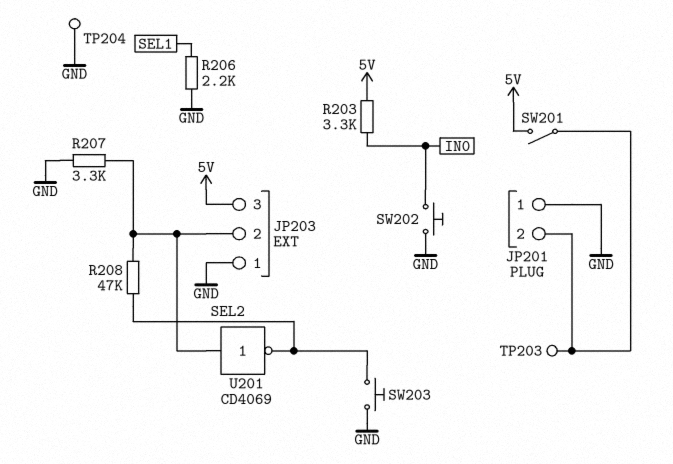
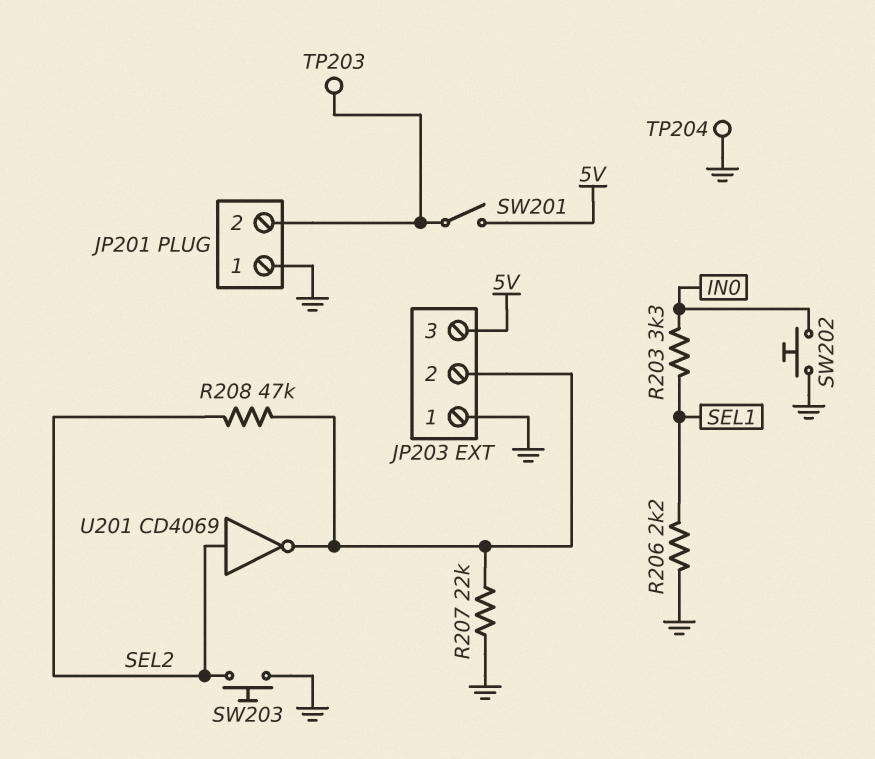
R203: 3.3k (5V, IN0) -> 3.3k (IN0, SEL1)
R207: 3.3k (GND, JP203/2) -> 22k (GND, JP203/2)
U201: NOT CD4069 (in JP203/2, out SEL2) -> NOT CD4069 (in SEL2, out JP203/2)

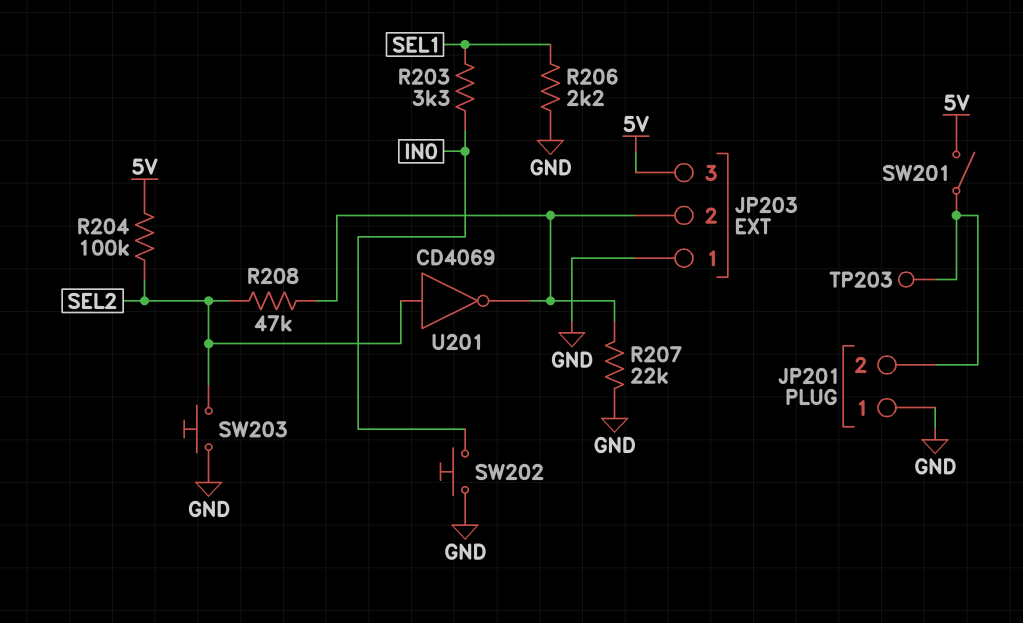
R204: none -> 100k (5V, SEL2)
TP204: test point (GND) -> none

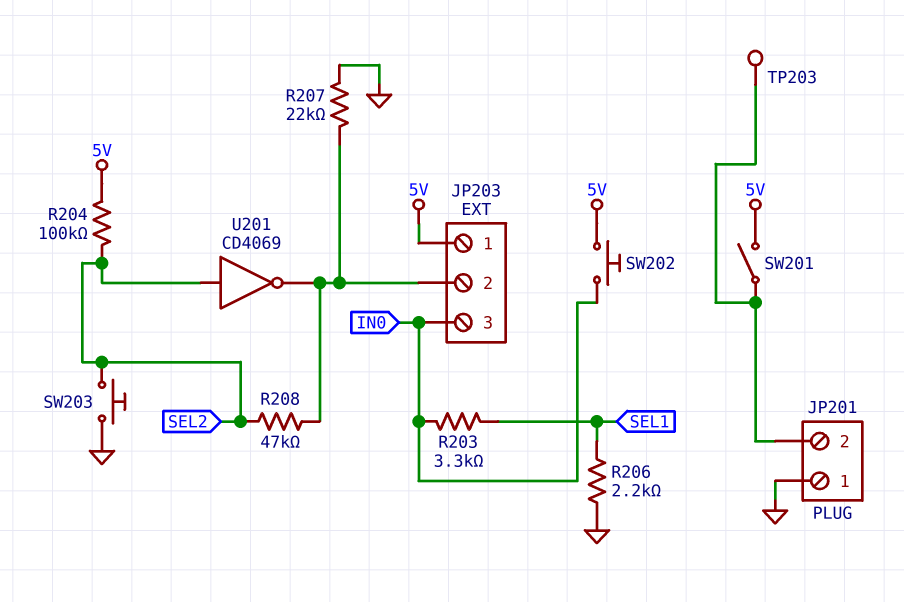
JP203 pin 1: GND -> 5V
JP203 pin 3: 5V -> IN0
SW202: button (GND, IN0) -> button (5V, IN0)

